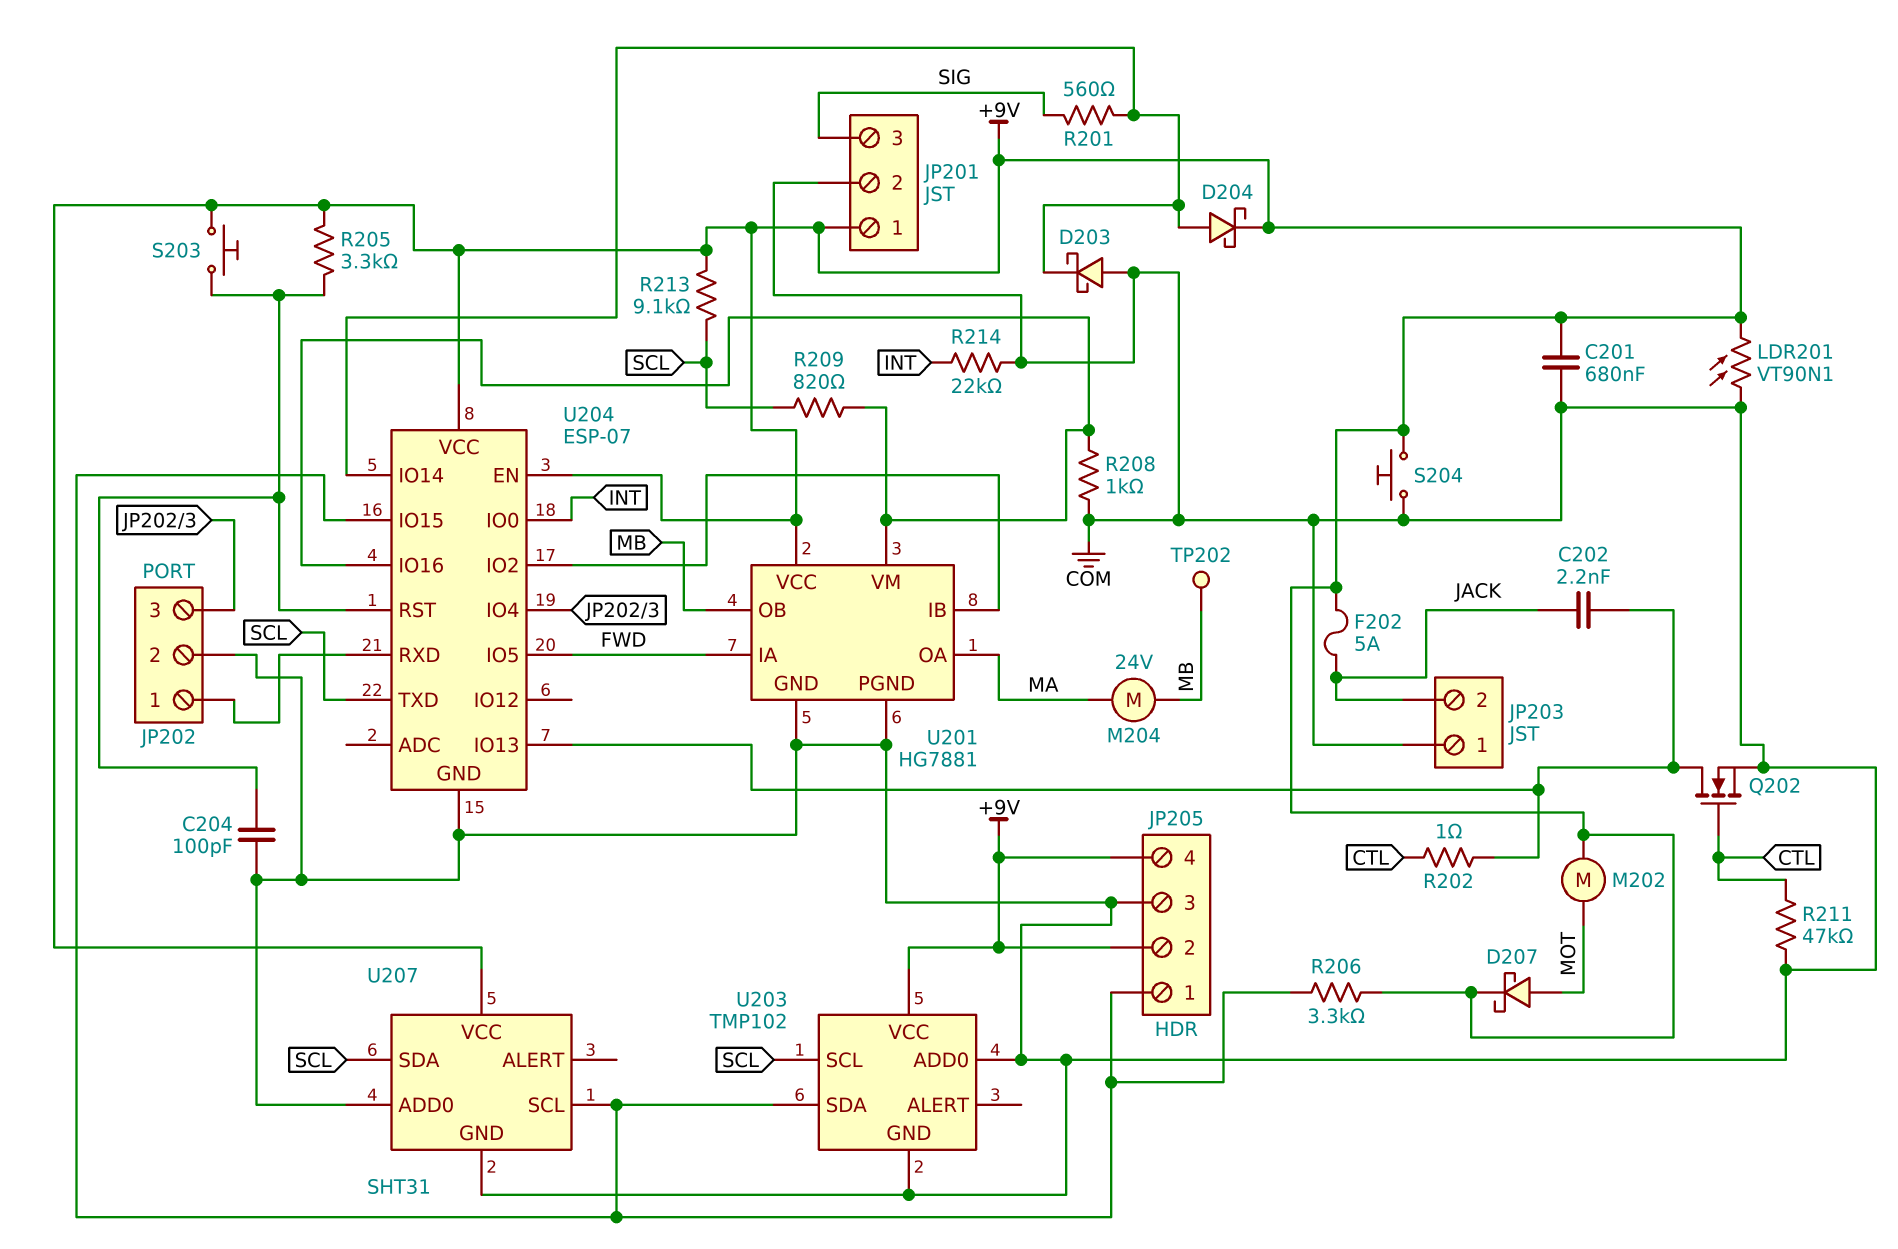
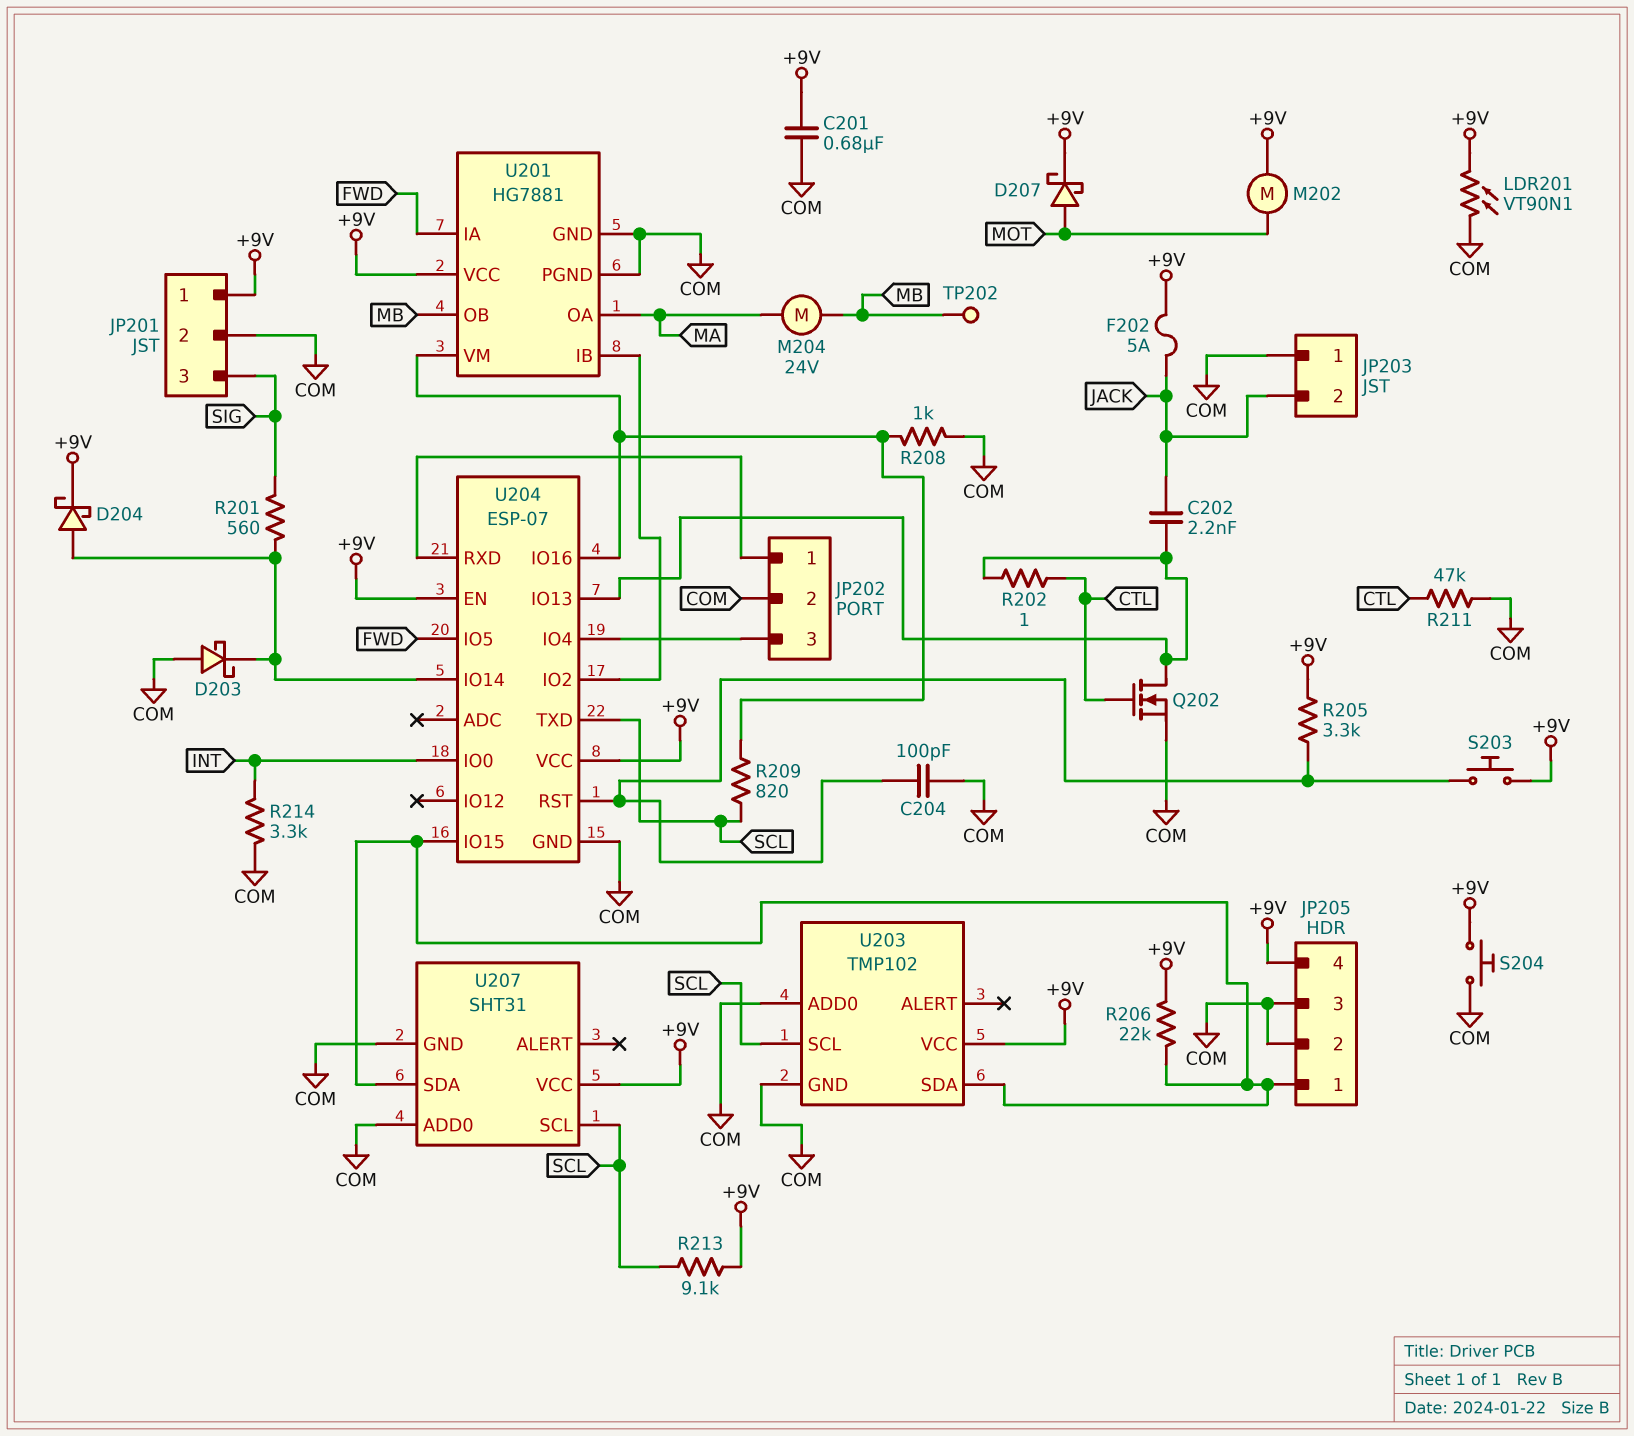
JP205 pin 2: +9V -> COM
R206: 3.3k (+9V, JP205/1) -> 22k (+9V, JP205/1)
R214: 22k (COM, INT) -> 3.3k (COM, INT)
U207 pin SCL: JP205/1 -> SCL
U207 pin SDA: SCL -> JP205/1

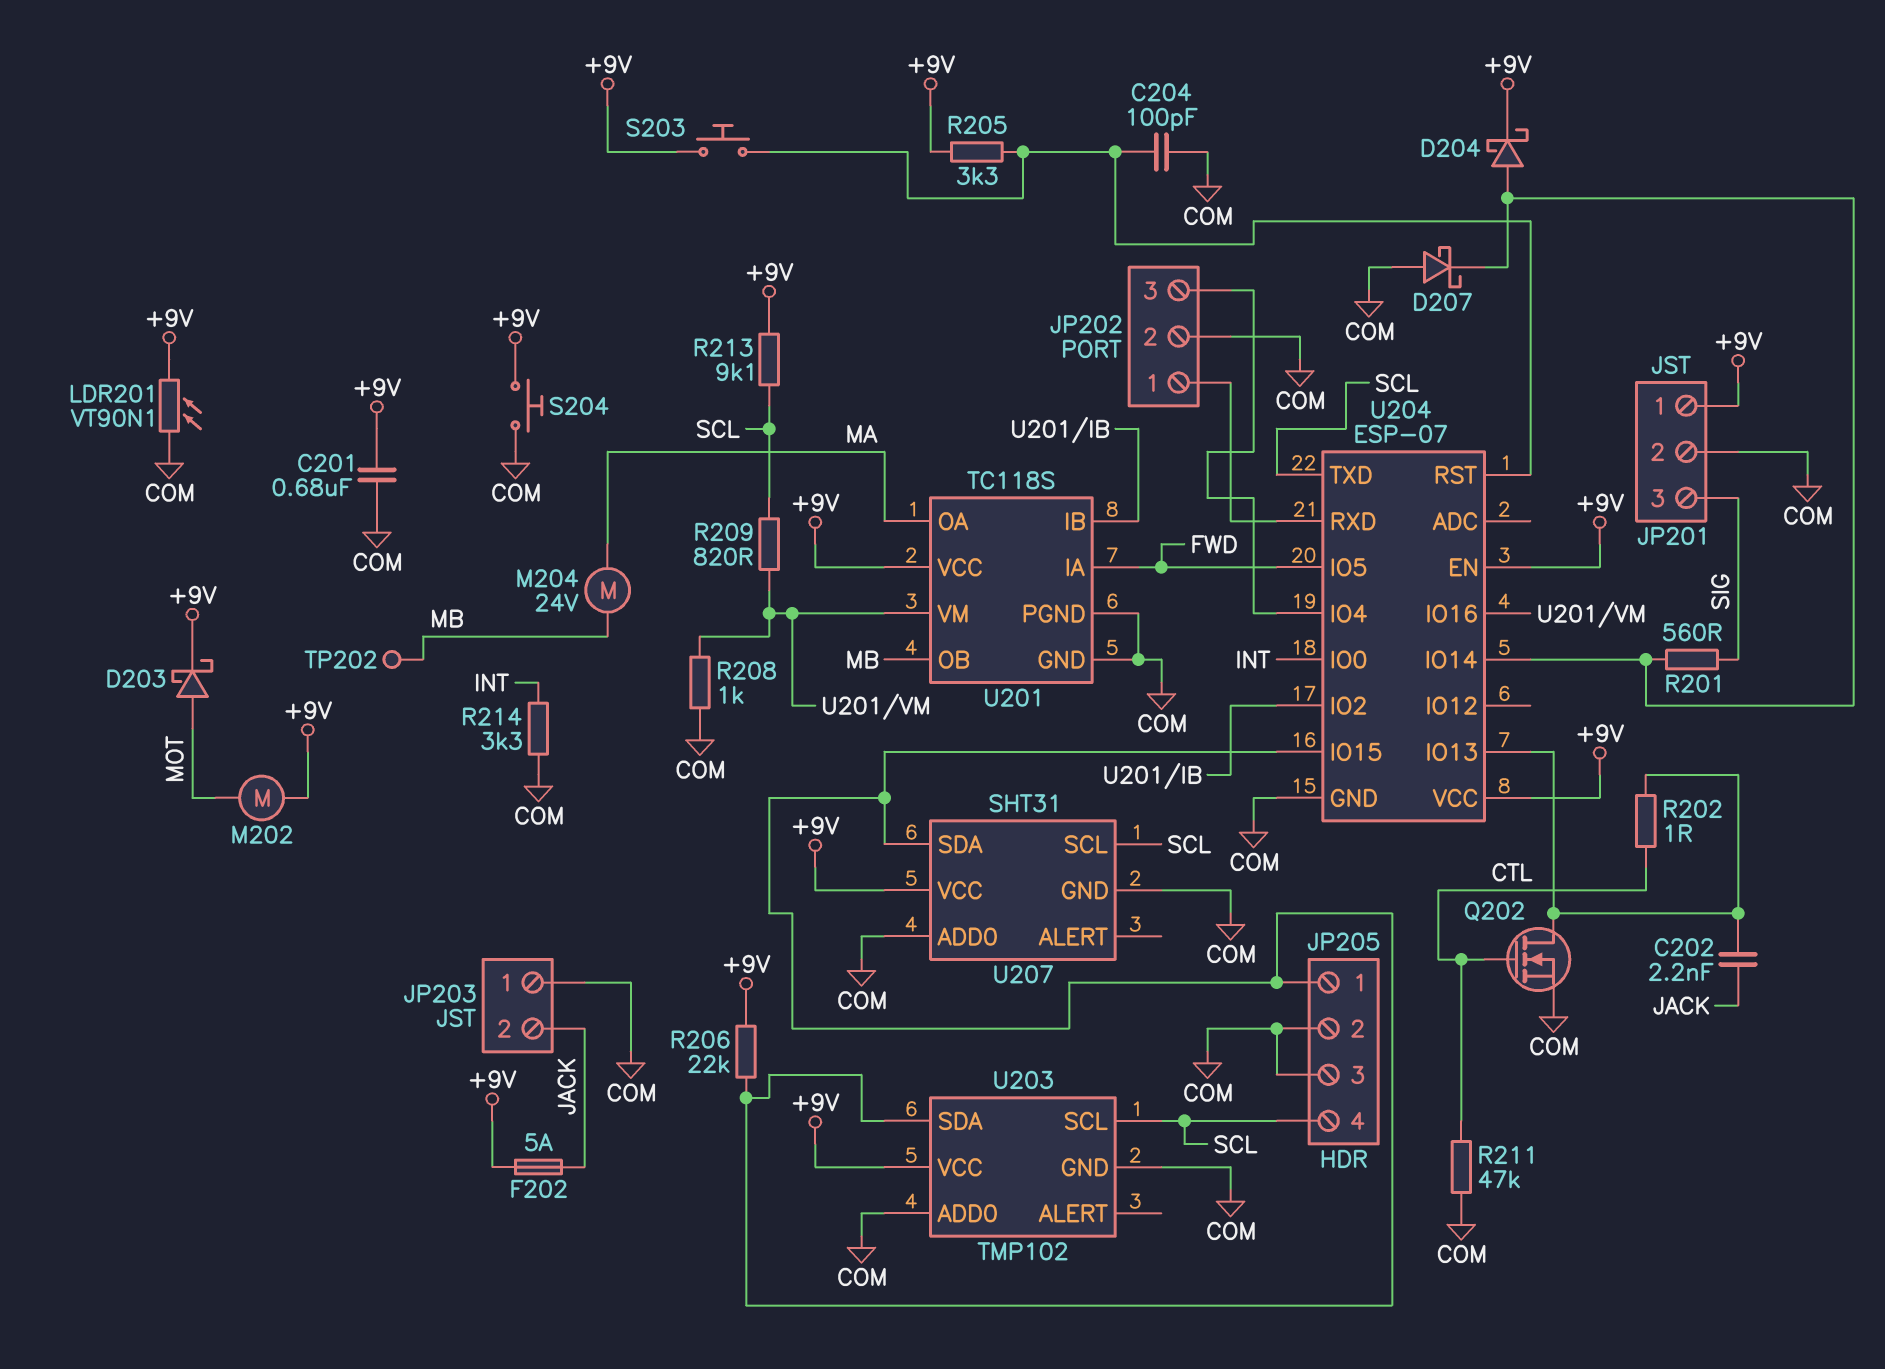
D203: schottky (A COM, K U204/IO14) -> schottky (A MOT, K +9V)
D207: schottky (A MOT, K +9V) -> schottky (A COM, K U204/IO14)
JP205 pin 4: +9V -> SCL
U201: HG7881 -> TC118S

